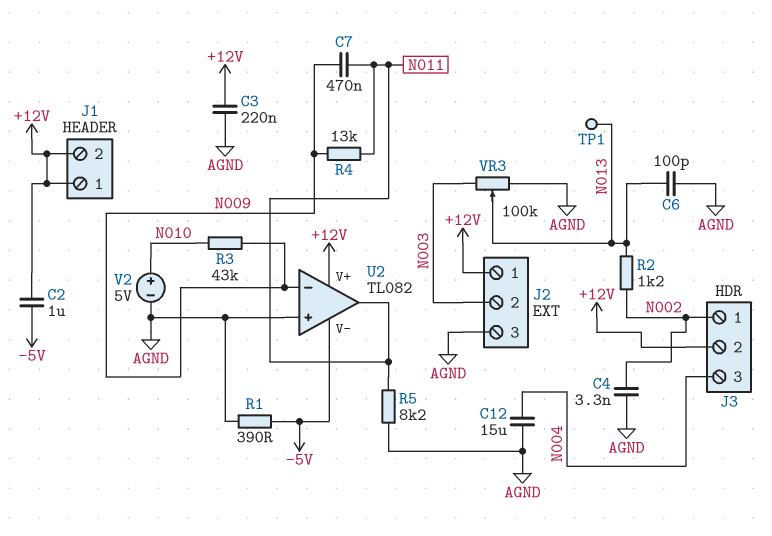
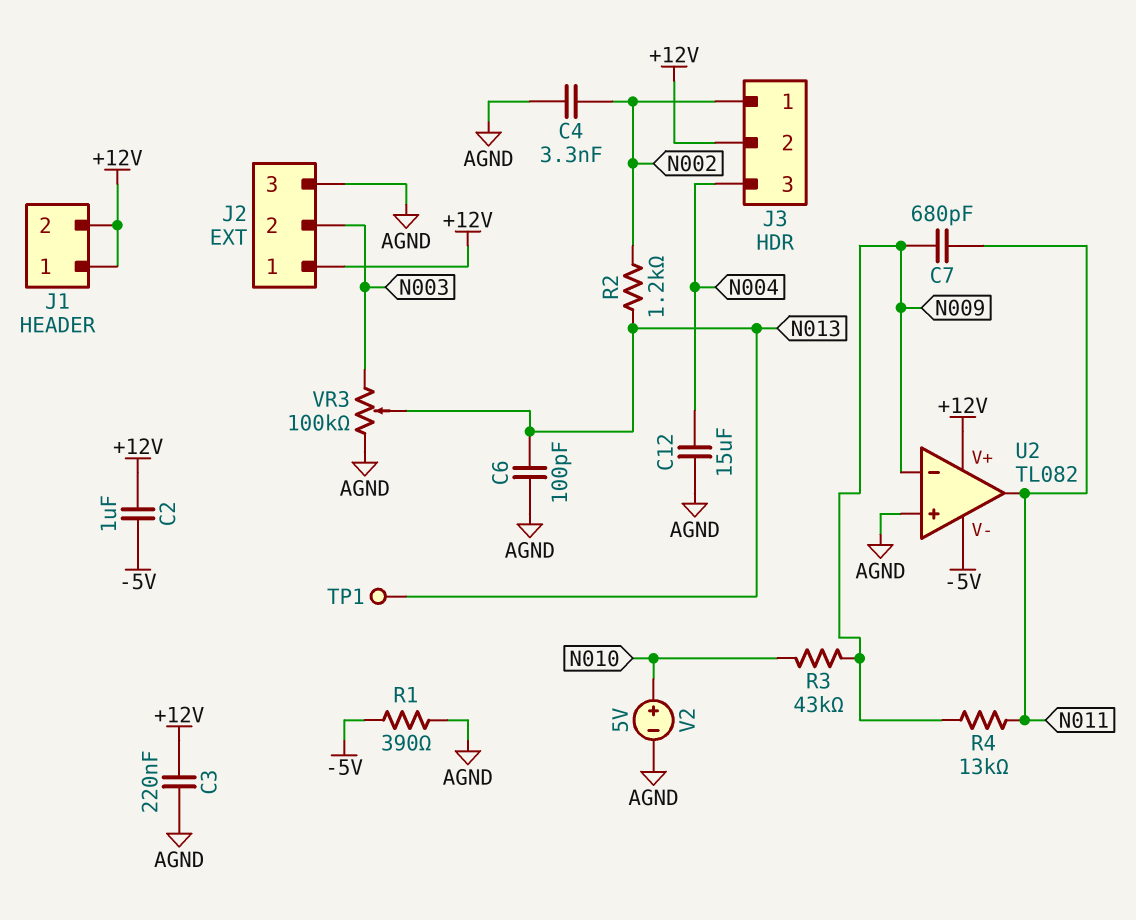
C7: 470nF (N009, N011) -> 680pF (N009, N011)
R5: 8.2k (AGND, N011) -> none

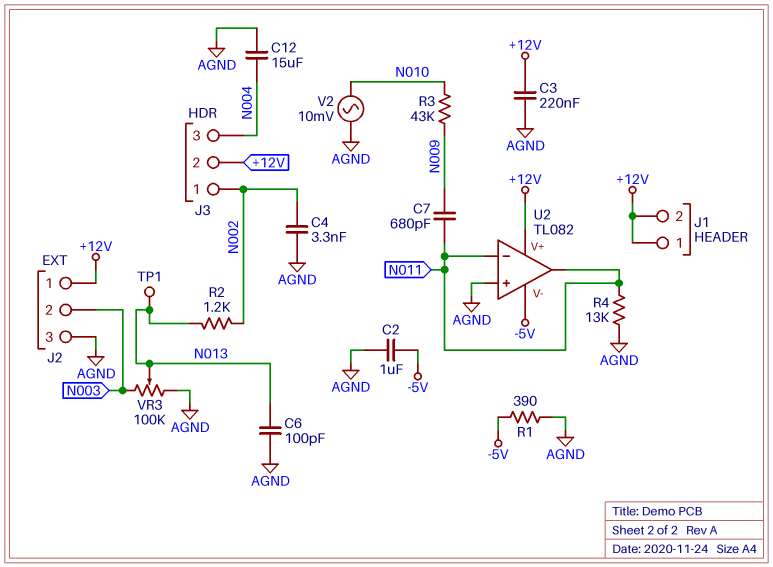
C2: 1uF (+12V, -5V) -> 1uF (-5V, AGND)
R4: 13k (N009, N011) -> 13k (AGND, N011)
U2 pin in-: N009 -> N011
V2: 5V (plus N010, minus AGND) -> AC 10mV (AGND, N010)

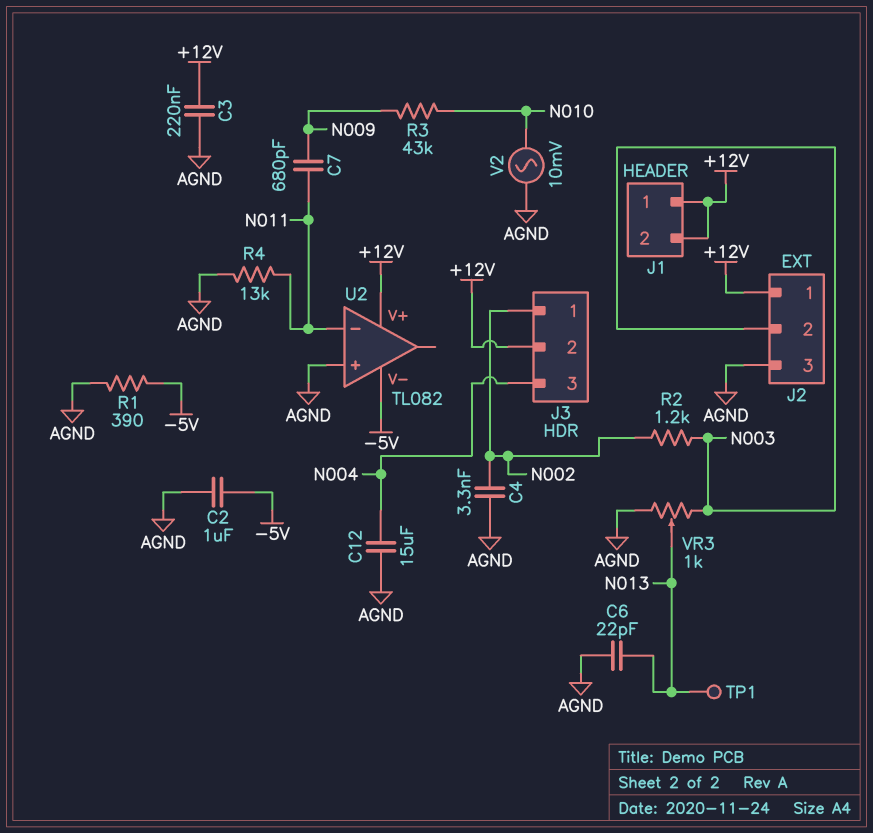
C6: 100pF (AGND, N013) -> 22pF (AGND, N013)
R2: 1.2k (N002, N013) -> 1.2k (N002, N003)
U2 pin out: N011 -> none
VR3: 100k (AGND, N003, wiper N013) -> 1k (AGND, N003, wiper N013)

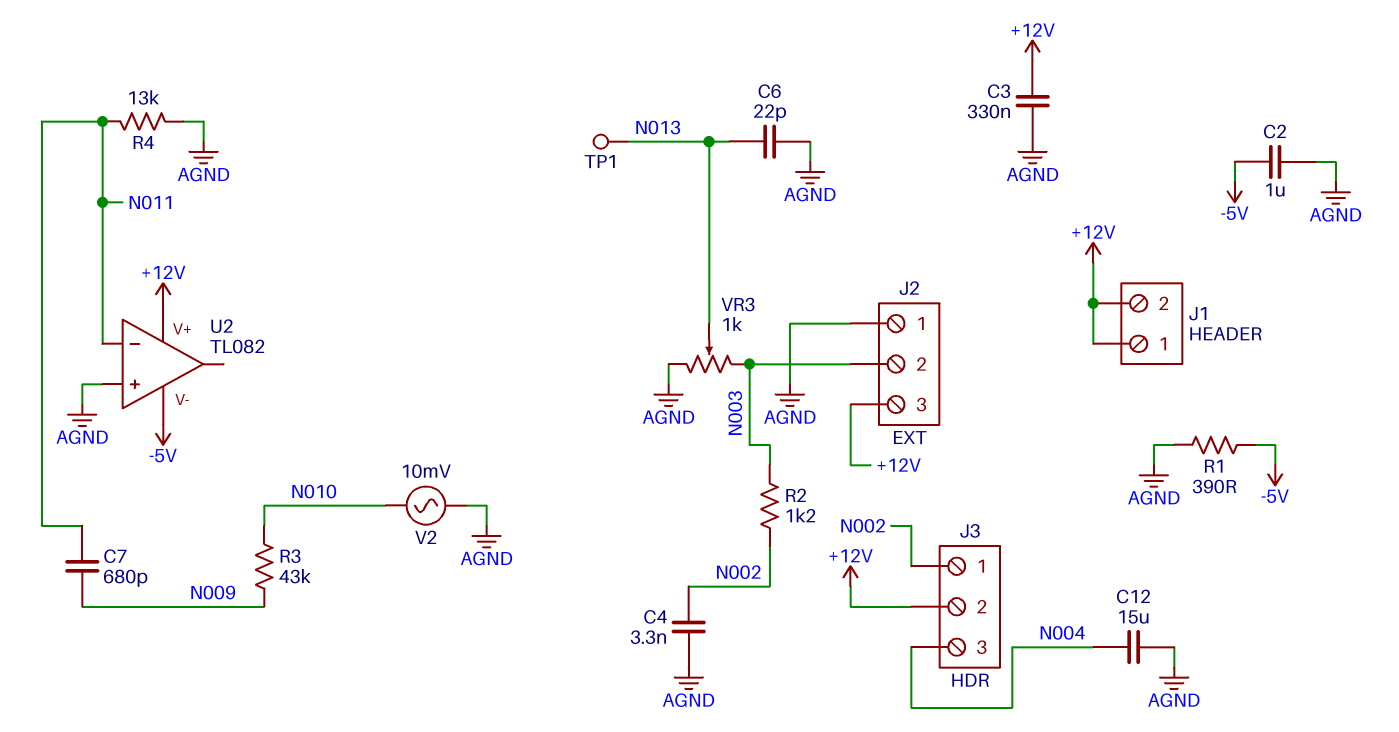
C3: 220nF (+12V, AGND) -> 330nF (+12V, AGND)
J2 pin 1: +12V -> AGND
J2 pin 3: AGND -> +12V

